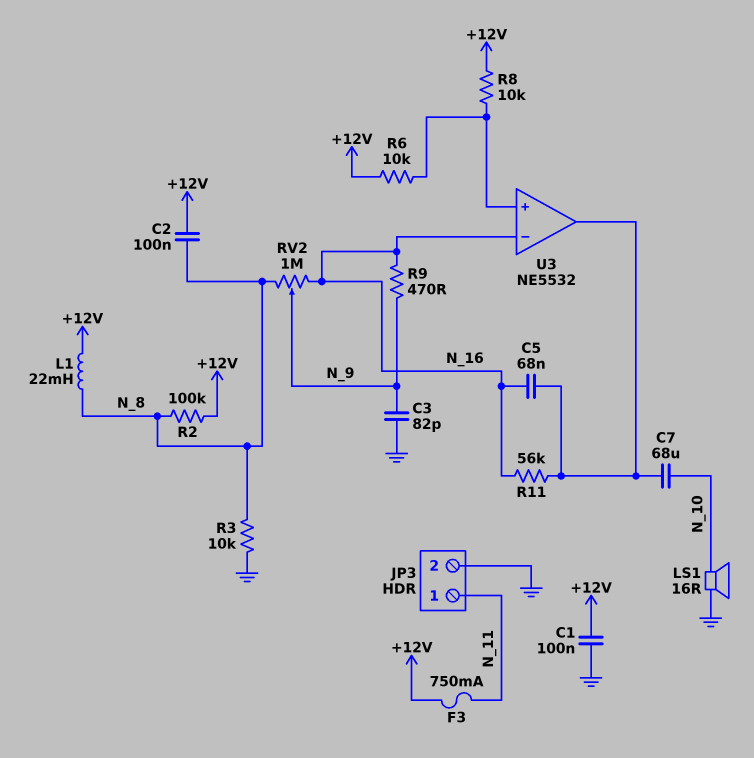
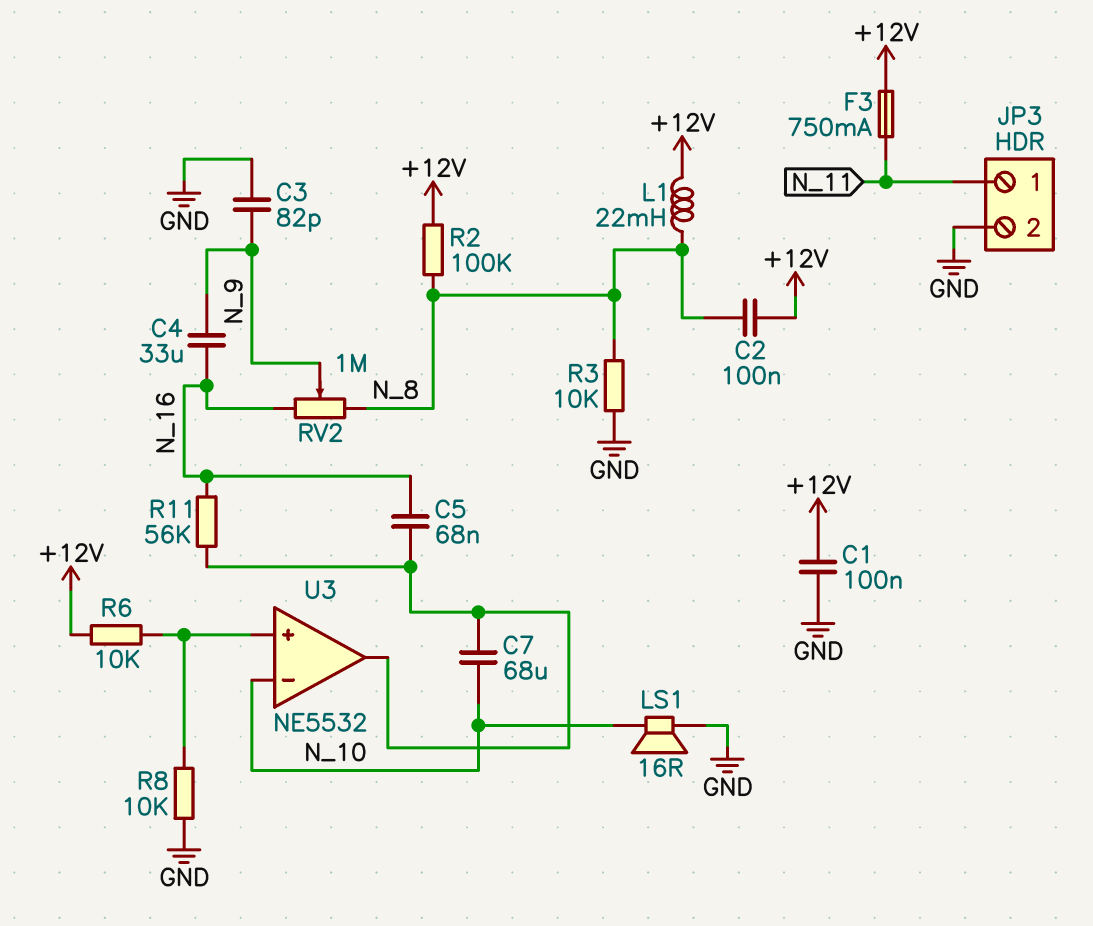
C4: none -> 33uF (N_9, N_16)
R8: 10k (+12V, U3/in+) -> 10k (GND, U3/in+)
R9: 470 (N_9, N_16) -> none
U3 pin in-: N_16 -> N_10

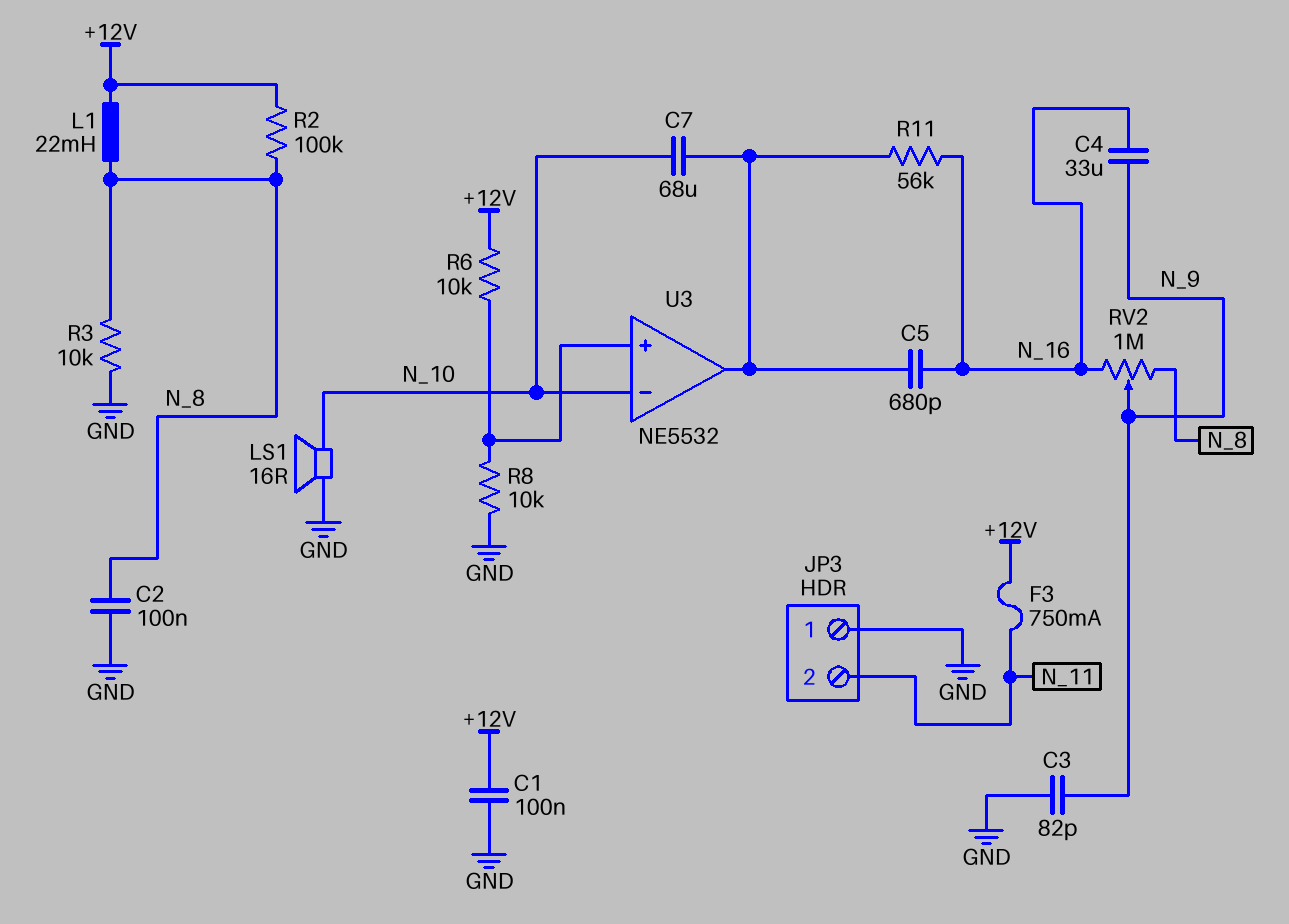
C2: 100nF (+12V, N_8) -> 100nF (GND, N_8)
C5: 68nF (N_16, U3/out) -> 680pF (N_16, U3/out)
JP3 pin 1: N_11 -> GND
JP3 pin 2: GND -> N_11

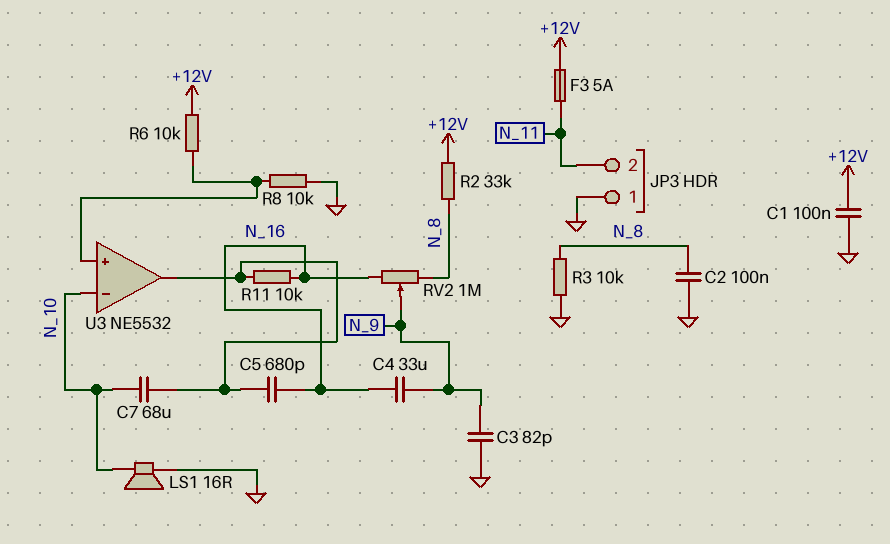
F3: 750mA (+12V, N_11) -> 5A (+12V, N_11)
L1: 22mH (+12V, N_8) -> none
R2: 100k (+12V, N_8) -> 33k (+12V, N_8)
R11: 56k (N_16, U3/out) -> 10k (N_16, U3/out)

